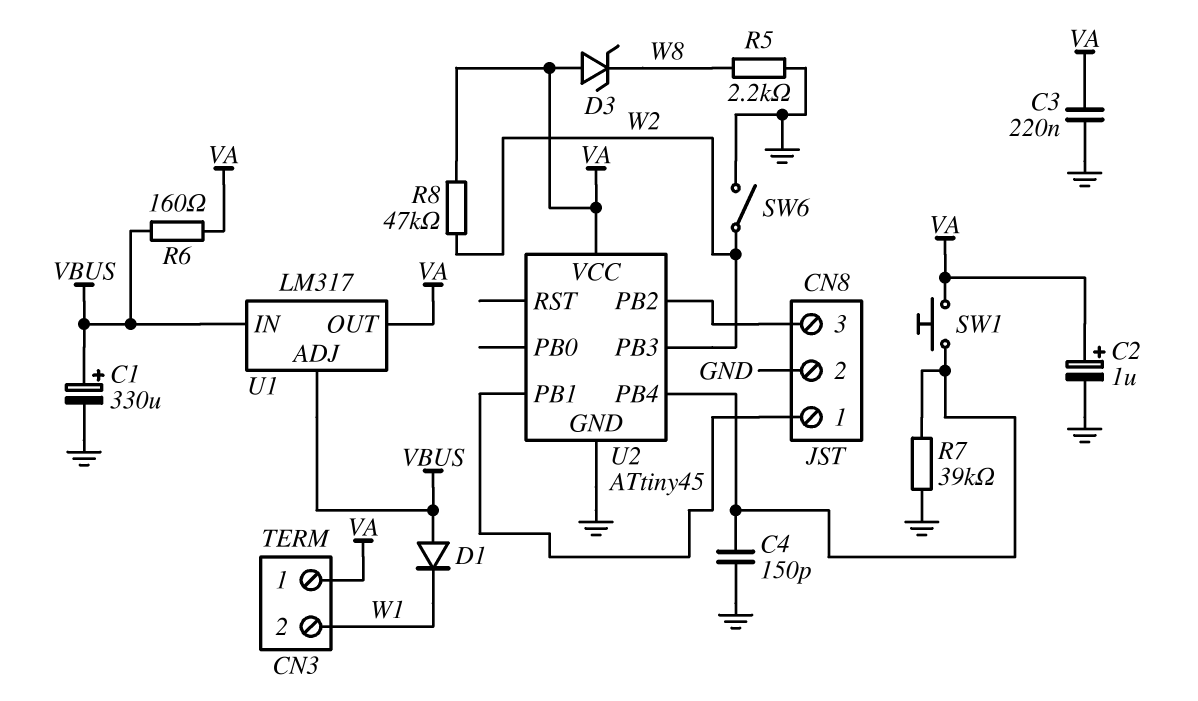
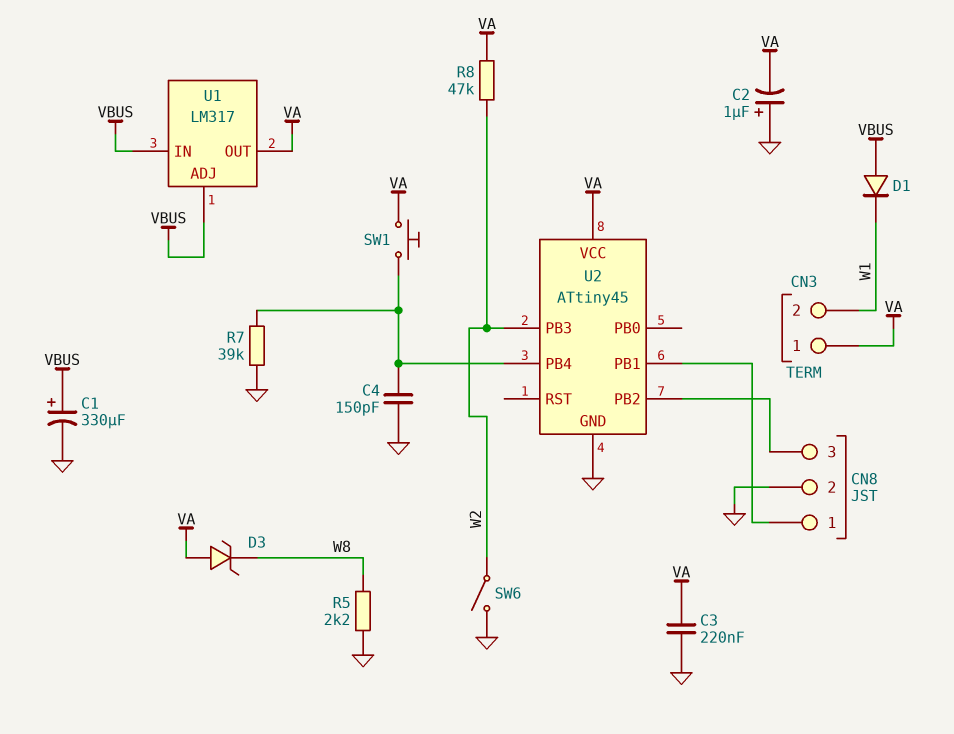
C2: 1uF (plus VA, minus GND) -> 1uF (plus GND, minus VA)
R6: 160 (VA, VBUS) -> none

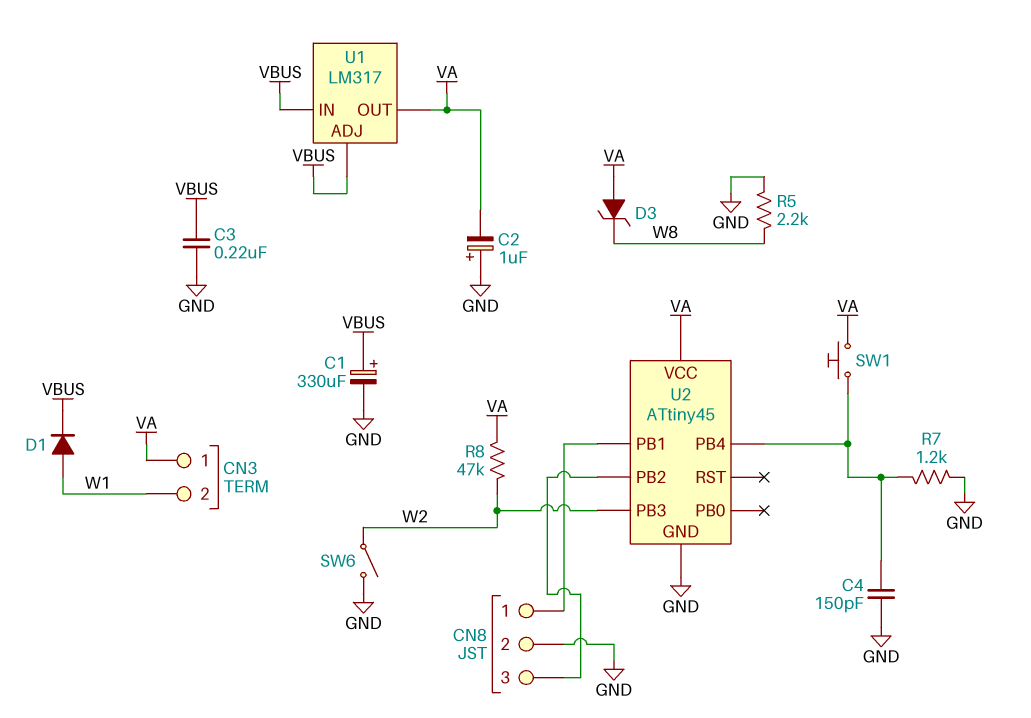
C3: 220nF (GND, VA) -> 220nF (GND, VBUS)
D1: diode (A VBUS, K W1) -> diode (A W1, K VBUS)
R7: 39k (GND, U2/PB4) -> 1.2k (GND, U2/PB4)

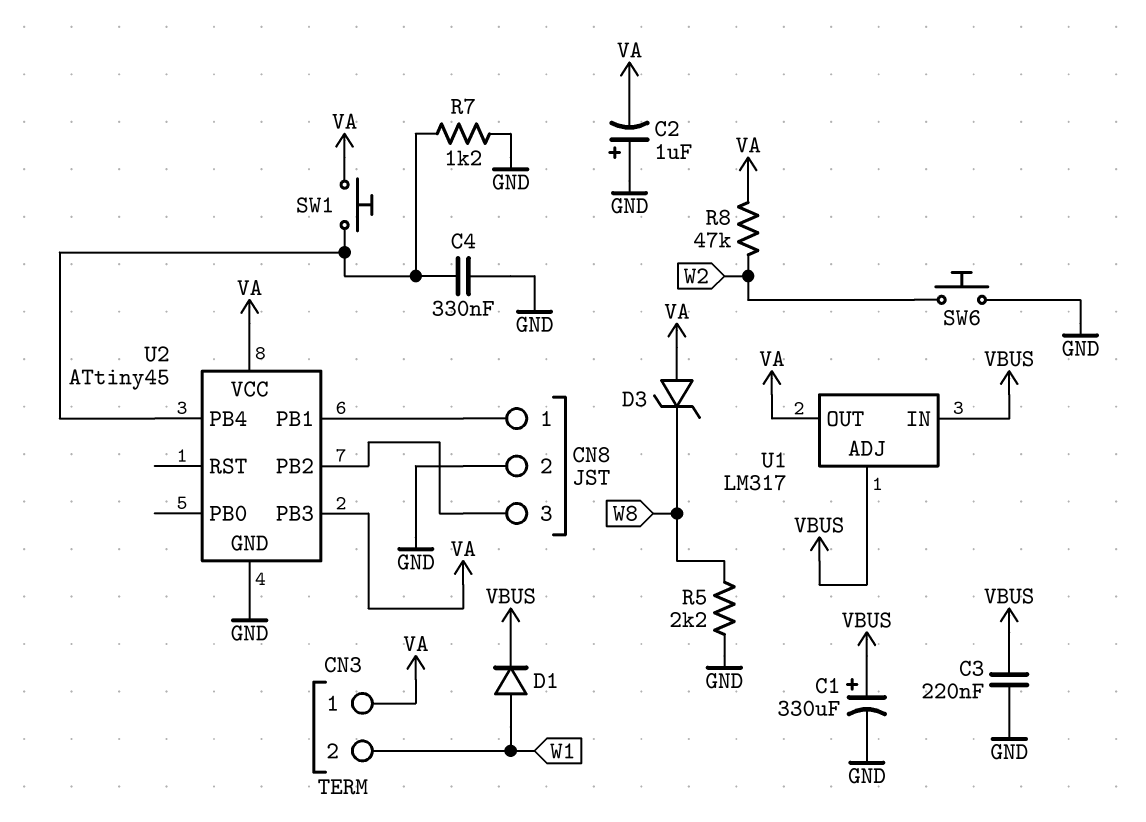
C4: 150pF (GND, U2/PB4) -> 330nF (GND, U2/PB4)
SW6: switch (GND, W2) -> button (GND, W2)
U2 pin PB3: W2 -> VA

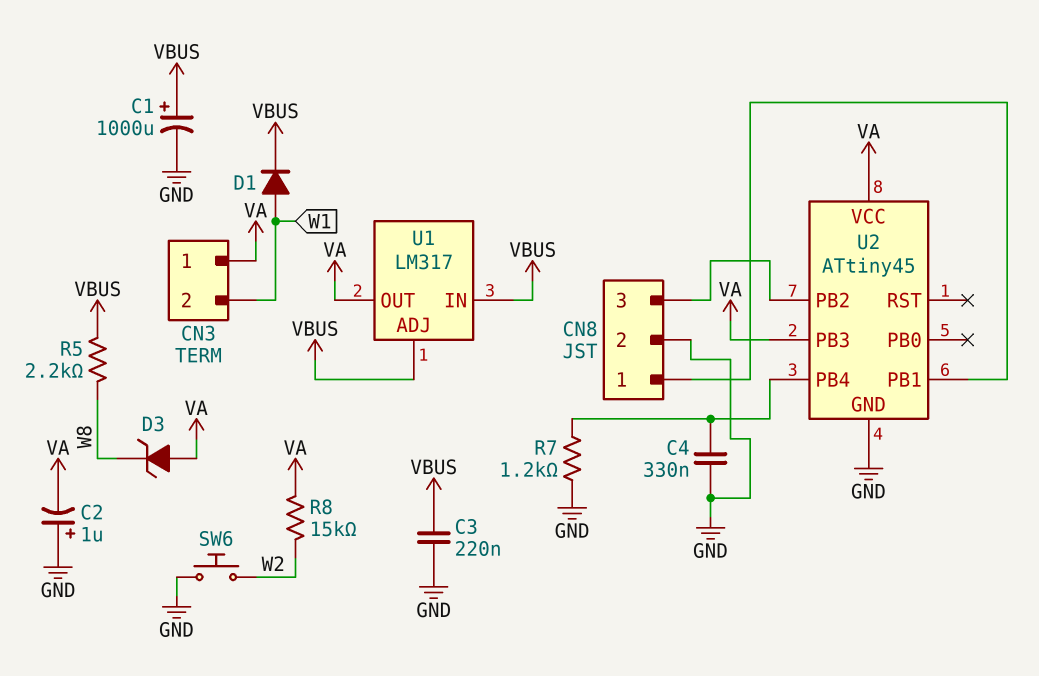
C1: 330uF (plus VBUS, minus GND) -> 1000uF (plus VBUS, minus GND)
R5: 2.2k (GND, W8) -> 2.2k (VBUS, W8)
R8: 47k (VA, W2) -> 15k (VA, W2)
SW1: button (U2/PB4, VA) -> none

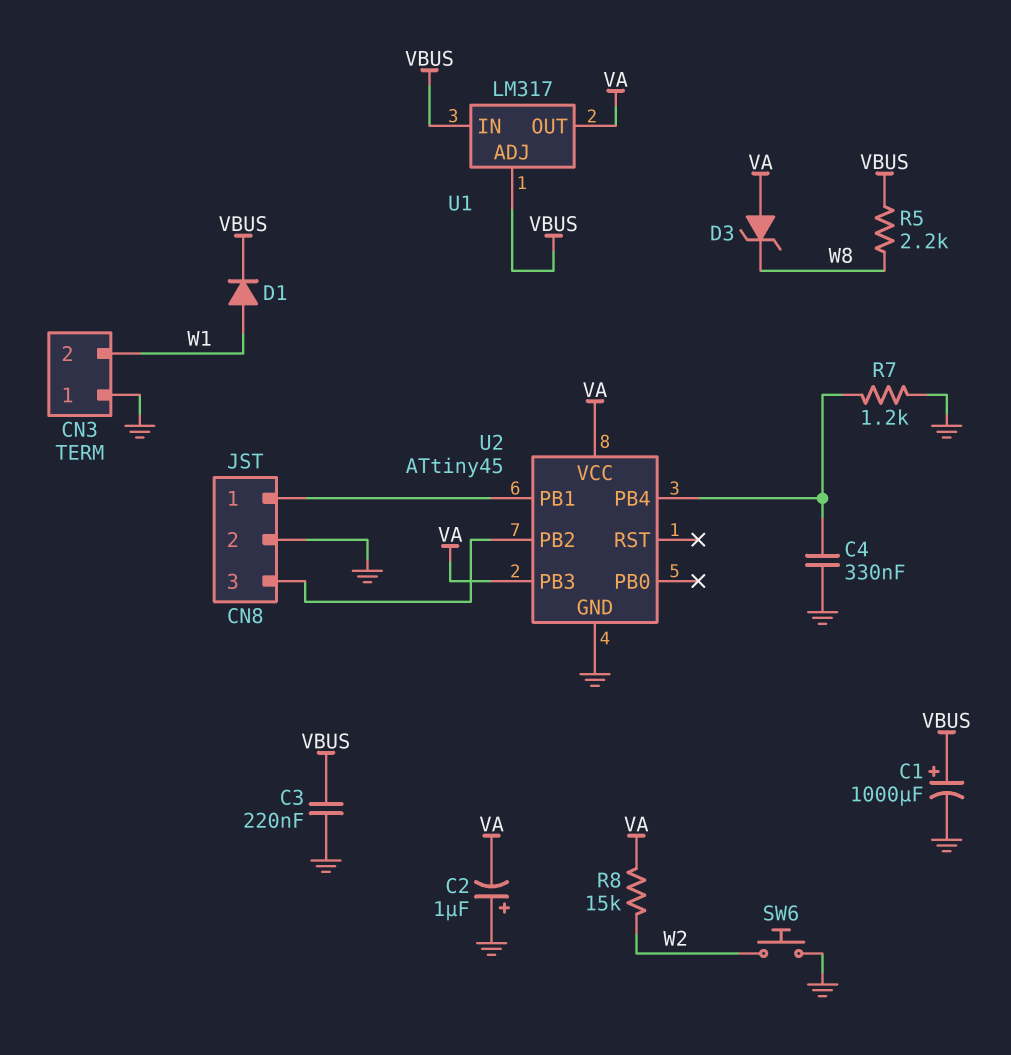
CN3 pin 1: VA -> GND

